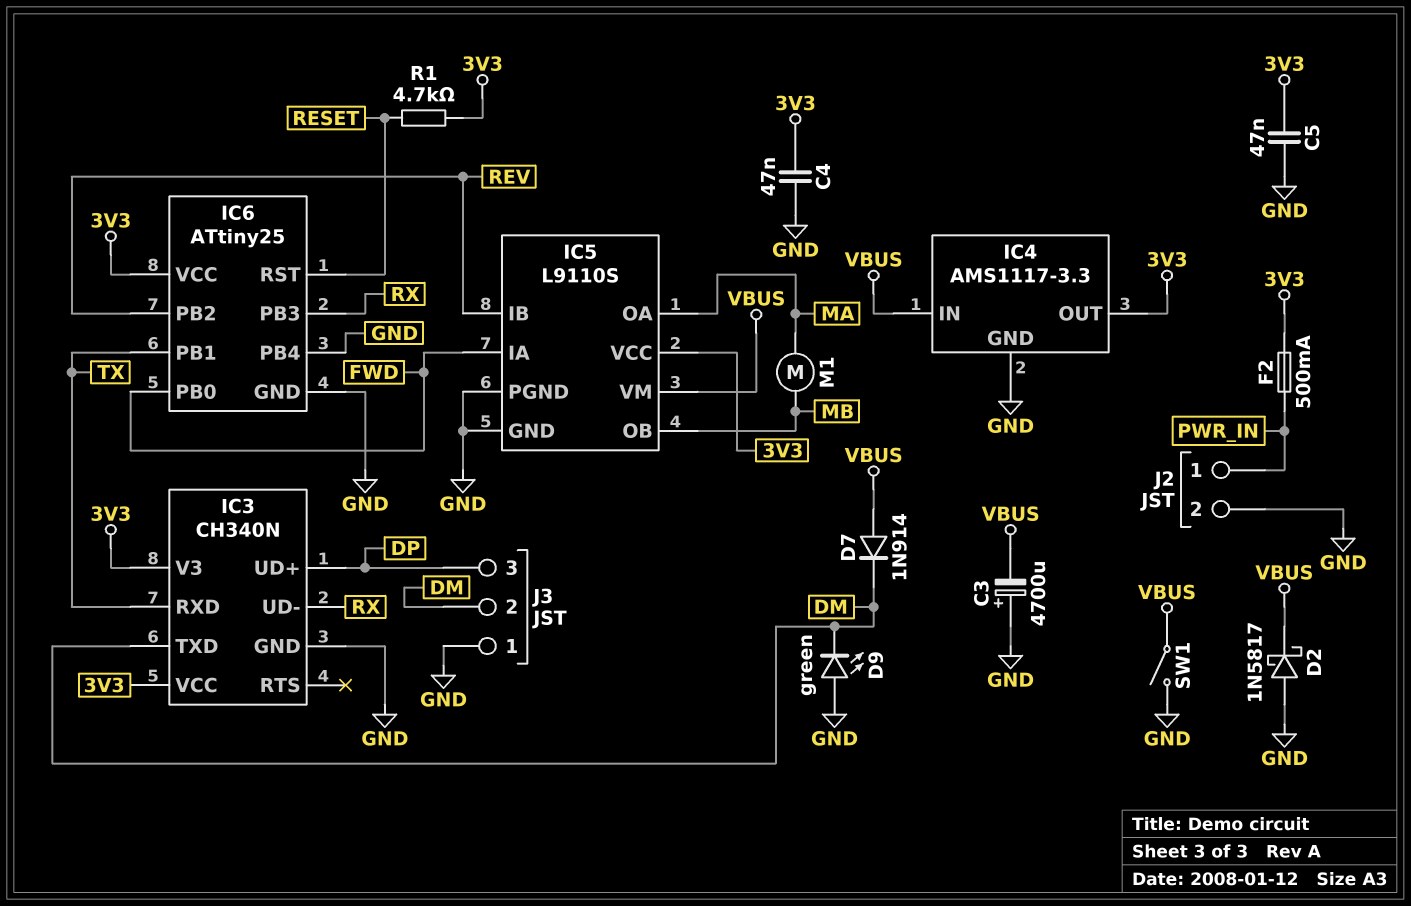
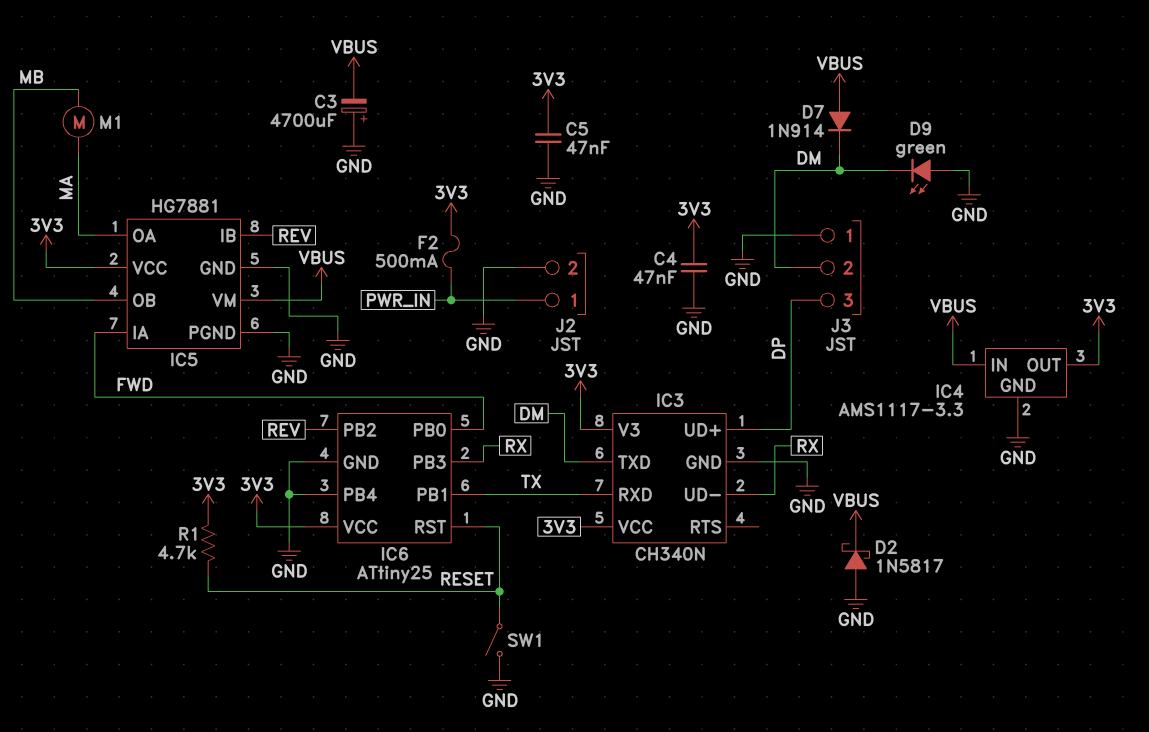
IC5: L9110S -> HG7881
SW1: switch (GND, VBUS) -> switch (GND, RESET)

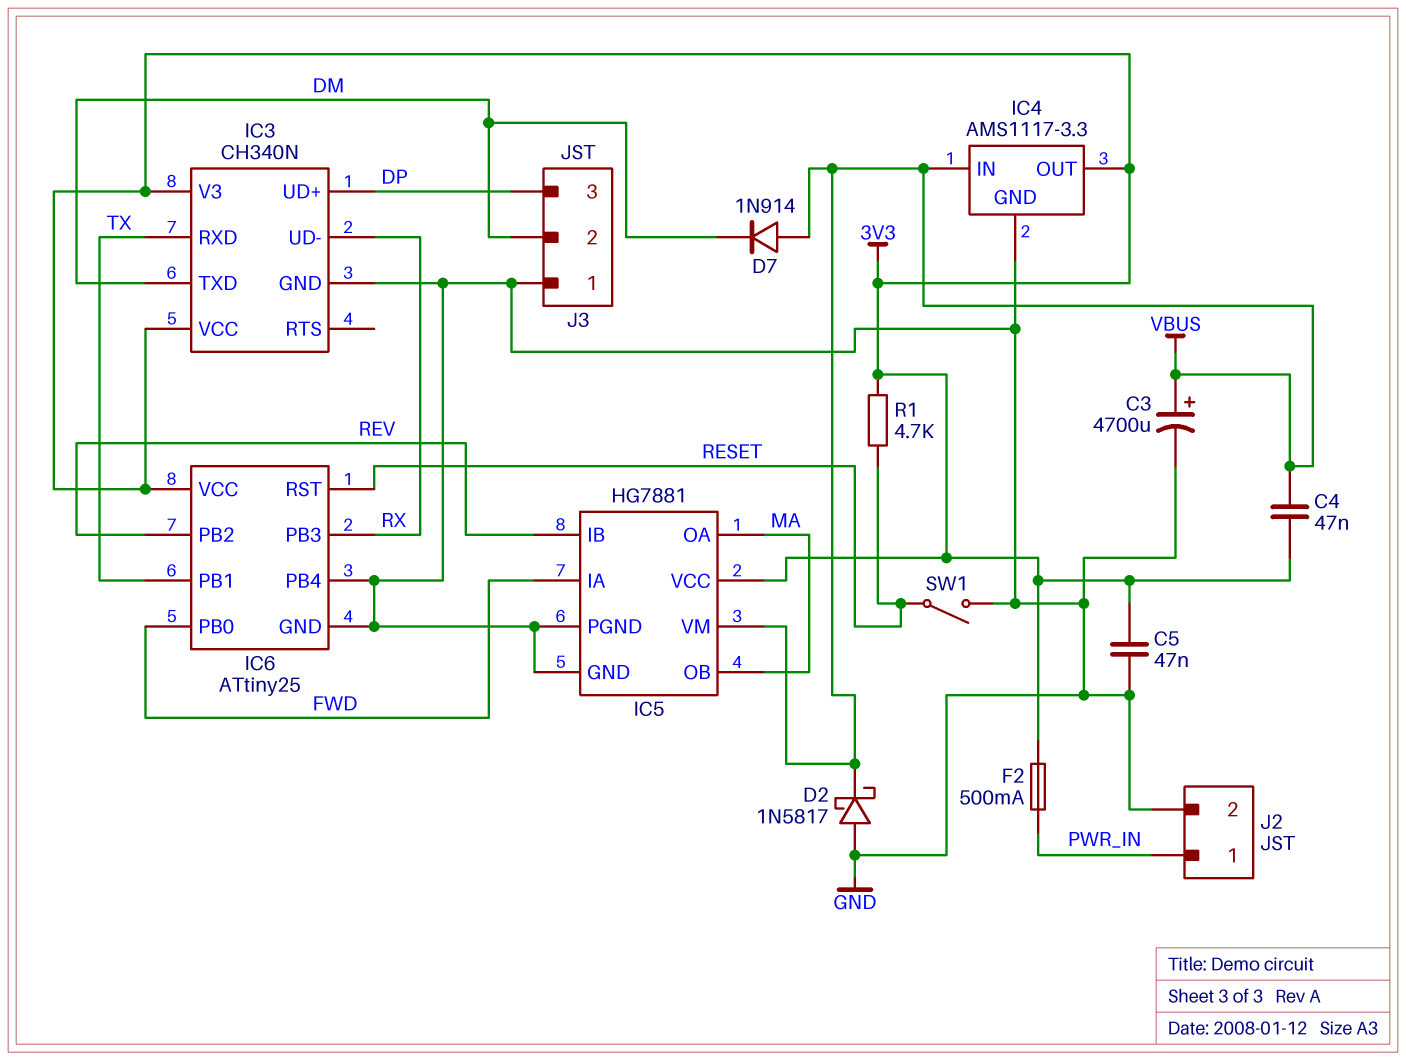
C3: 4700uF (plus GND, minus VBUS) -> 4700uF (plus VBUS, minus GND)
C4: 47nF (3V3, GND) -> 47nF (3V3, VBUS)
D9: LED green (A GND, K DM) -> none
IC5 pin OB: MB -> MA
M1: motor (MA, MB) -> none

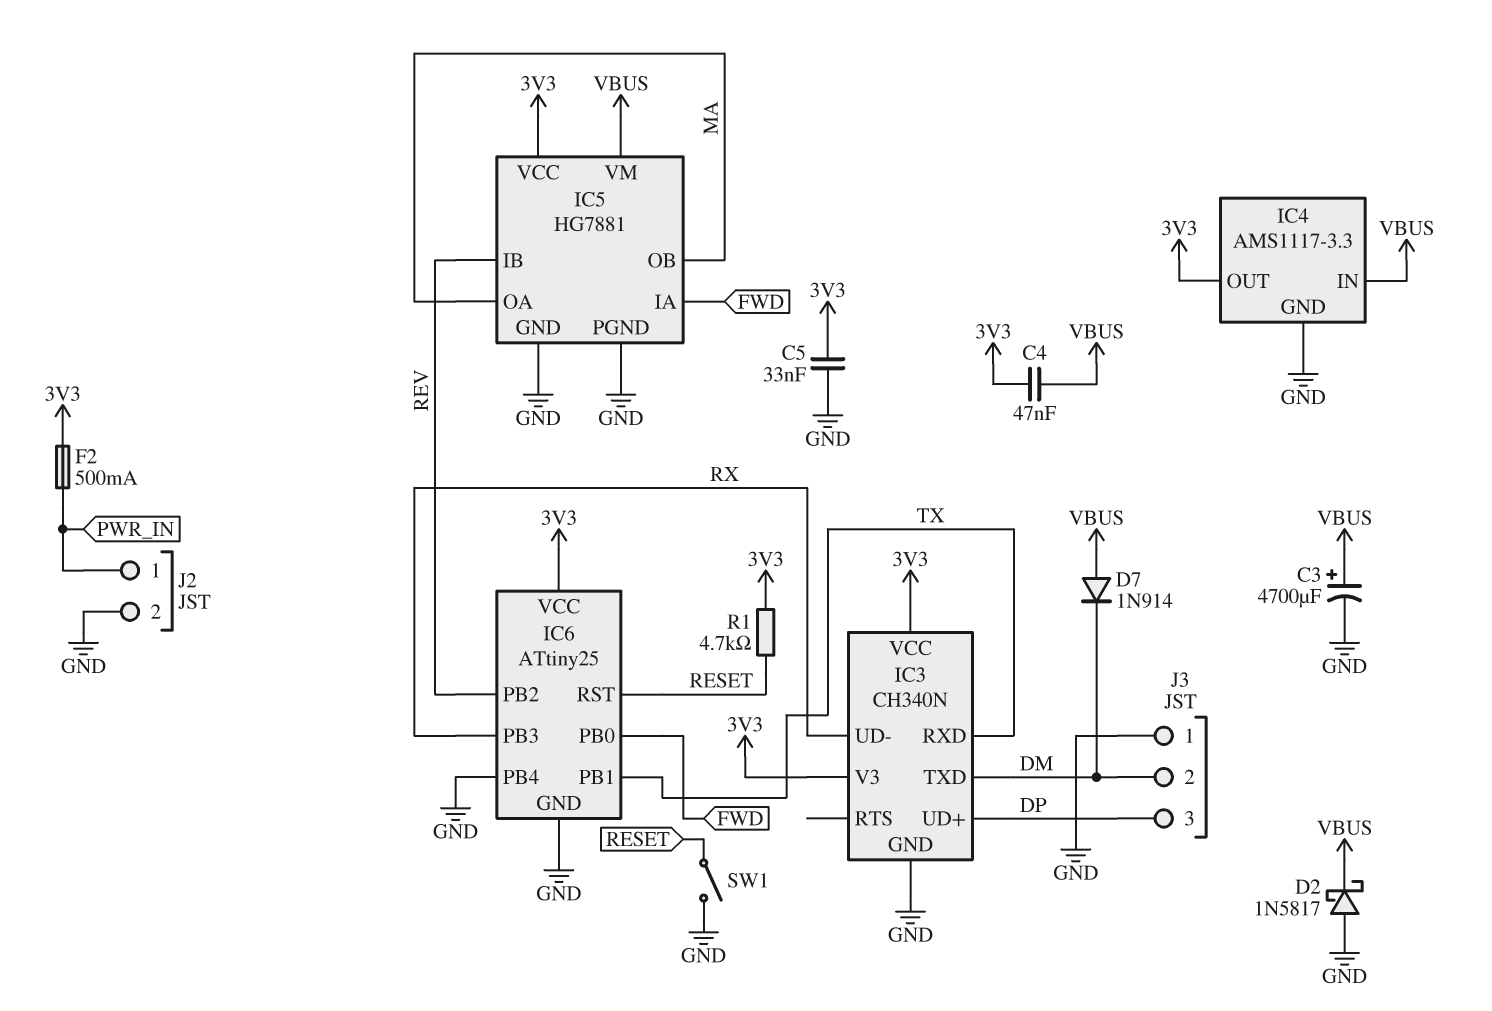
C5: 47nF (3V3, GND) -> 33nF (3V3, GND)

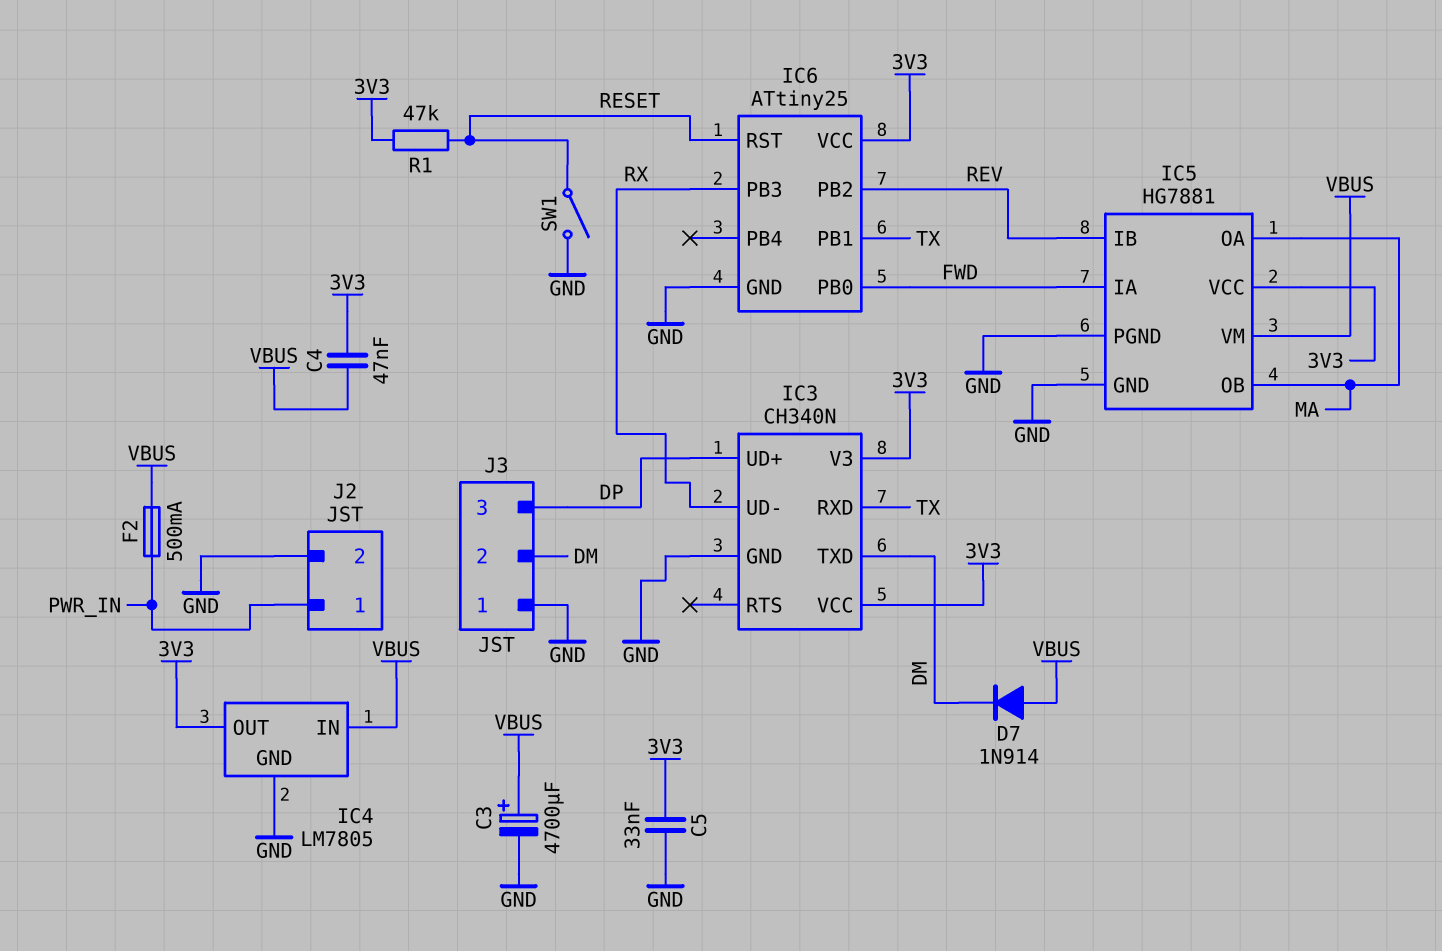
D2: schottky 1N5817 (A GND, K VBUS) -> none
F2: 500mA (3V3, PWR_IN) -> 500mA (PWR_IN, VBUS)
IC4: AMS1117-3.3 -> LM7805
IC6 pin PB4: GND -> none
R1: 4.7k (3V3, RESET) -> 47k (3V3, RESET)

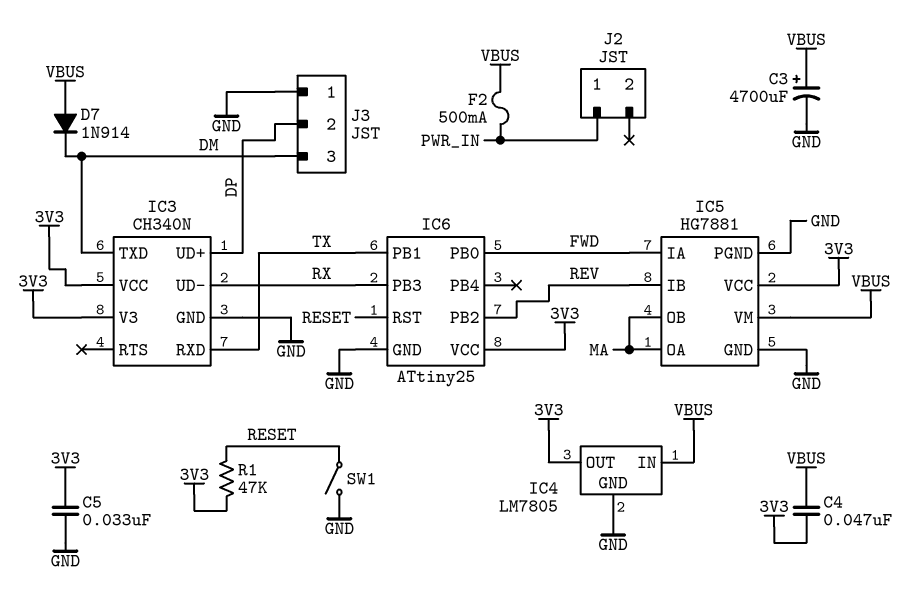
J2 pin 2: GND -> none
J3 pin 2: DM -> DP
J3 pin 3: DP -> DM

